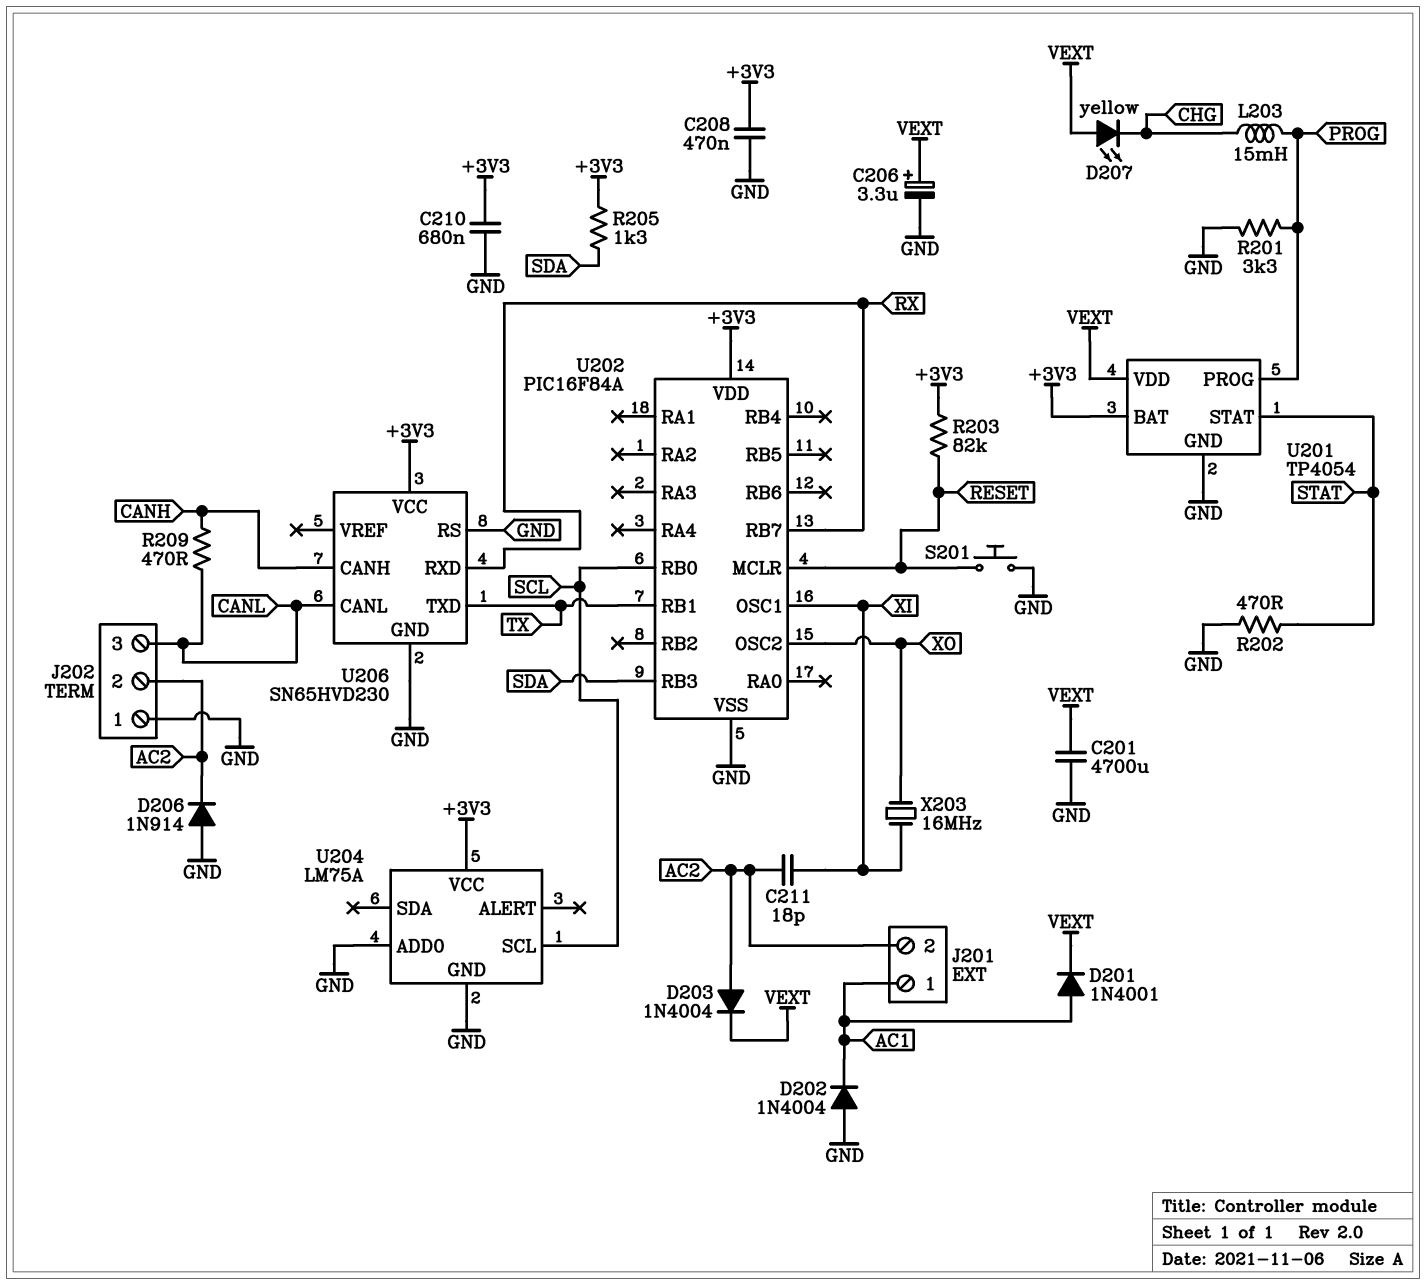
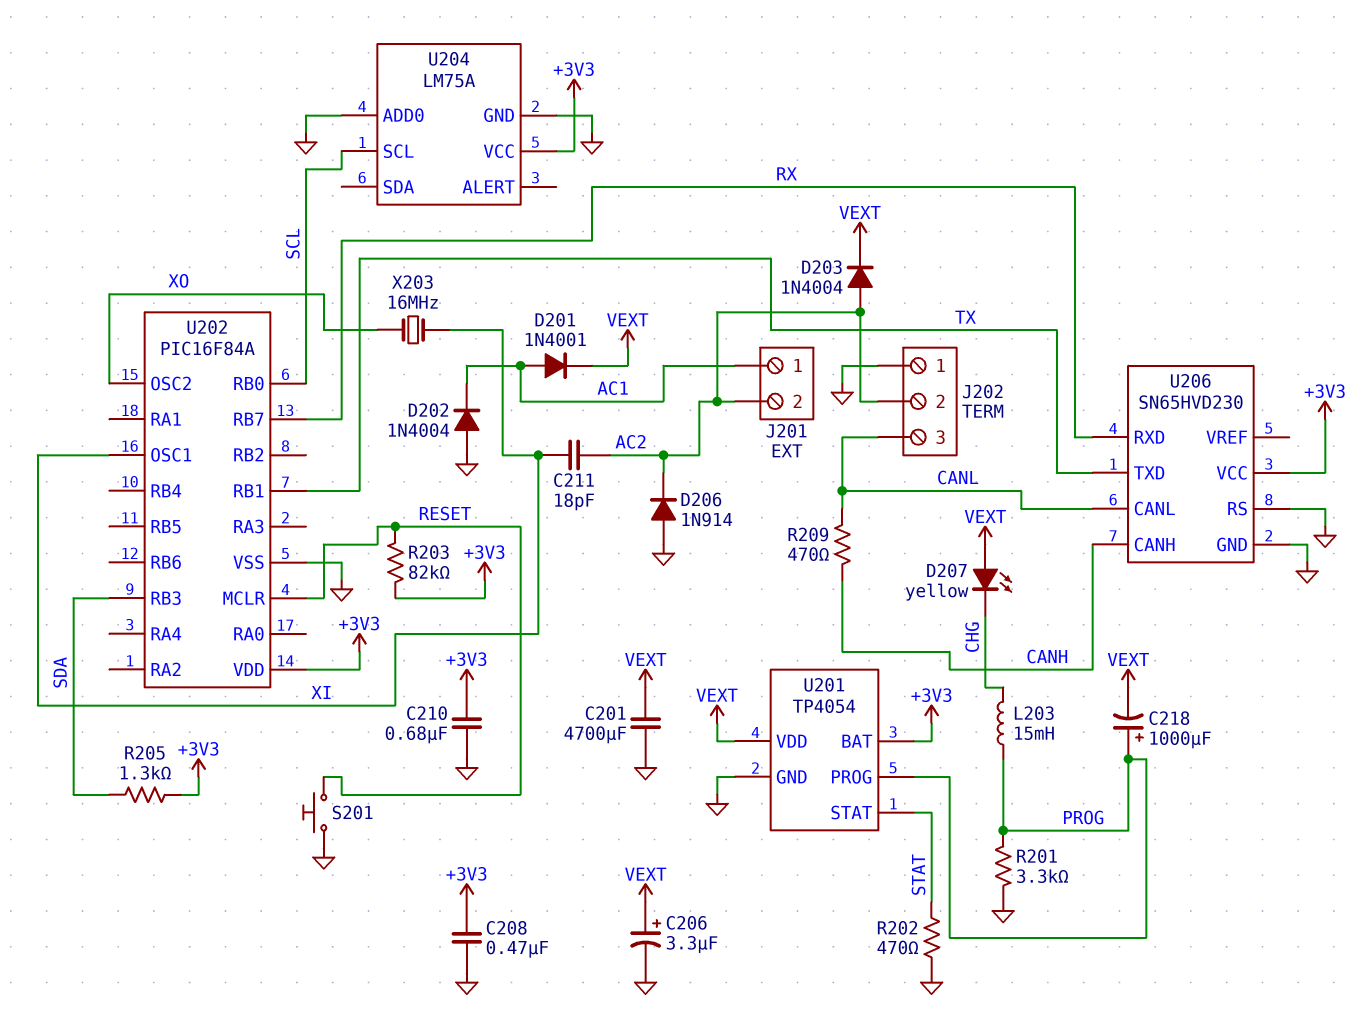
C218: none -> 1000uF (plus PROG, minus VEXT)

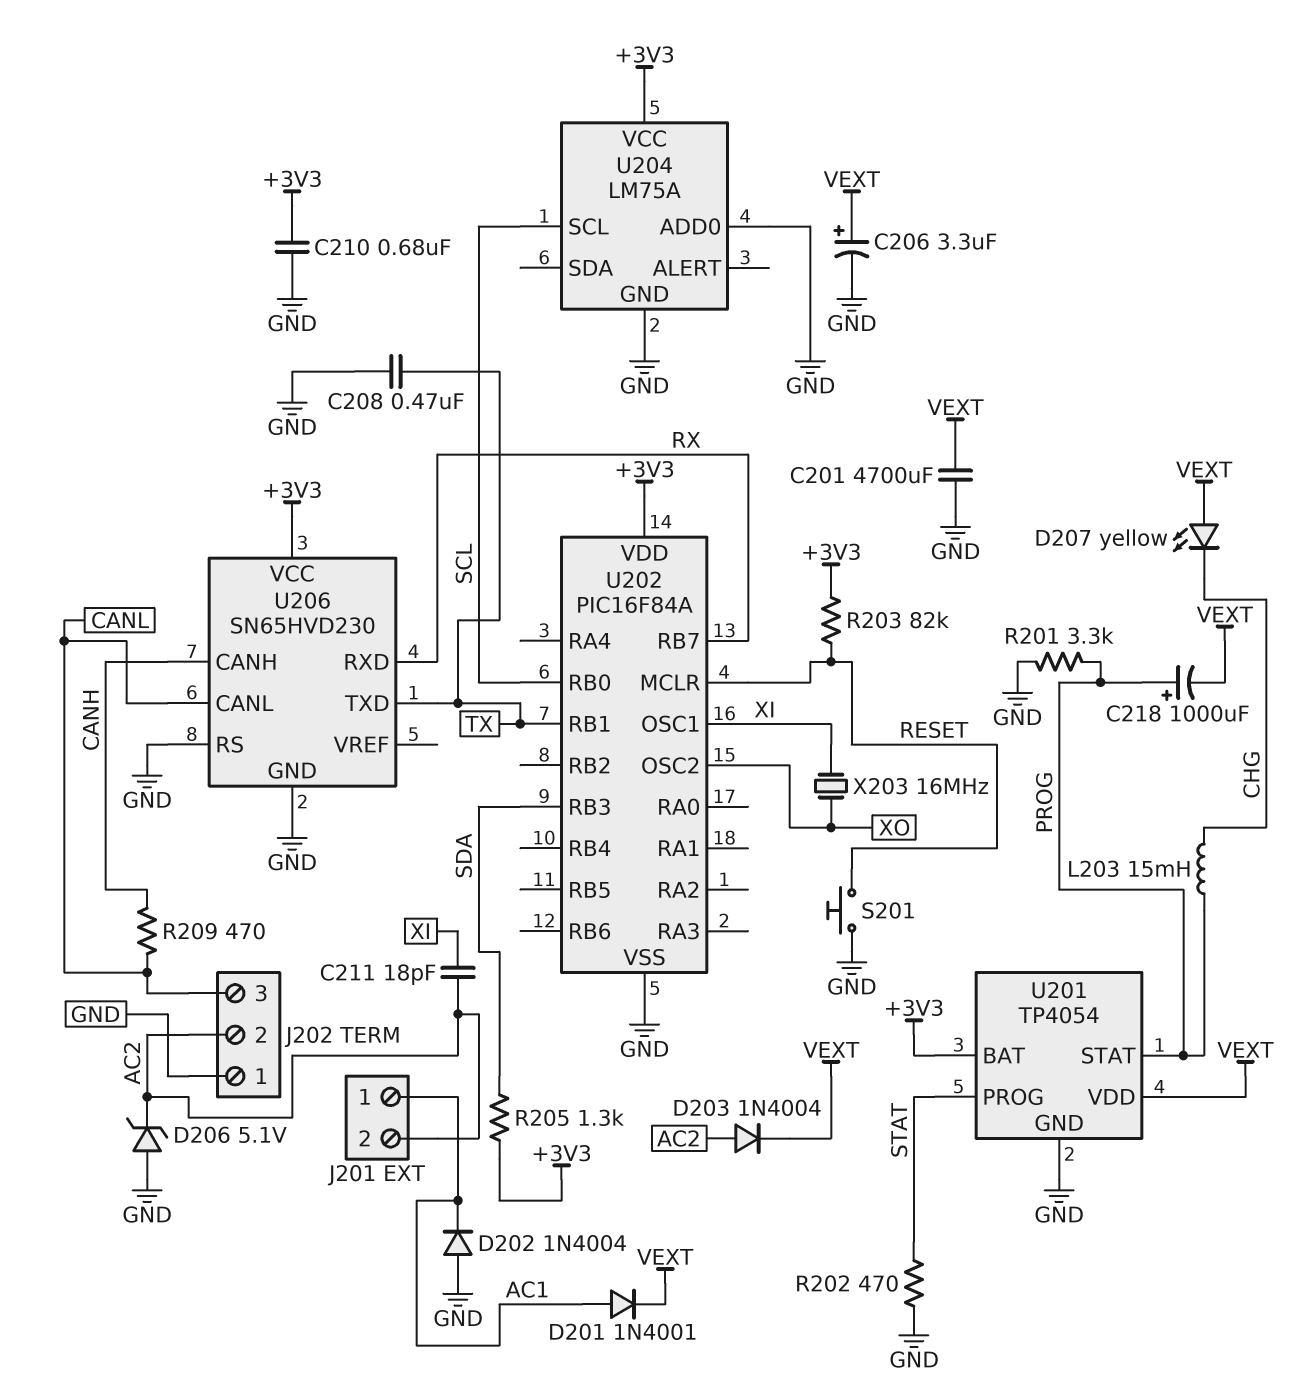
C208: 470nF (+3V3, GND) -> 470nF (GND, TX)
D206: diode 1N914 (A GND, K AC2) -> zener 5.1V (A GND, K AC2)
U201 pin PROG: PROG -> STAT
U201 pin STAT: STAT -> PROG

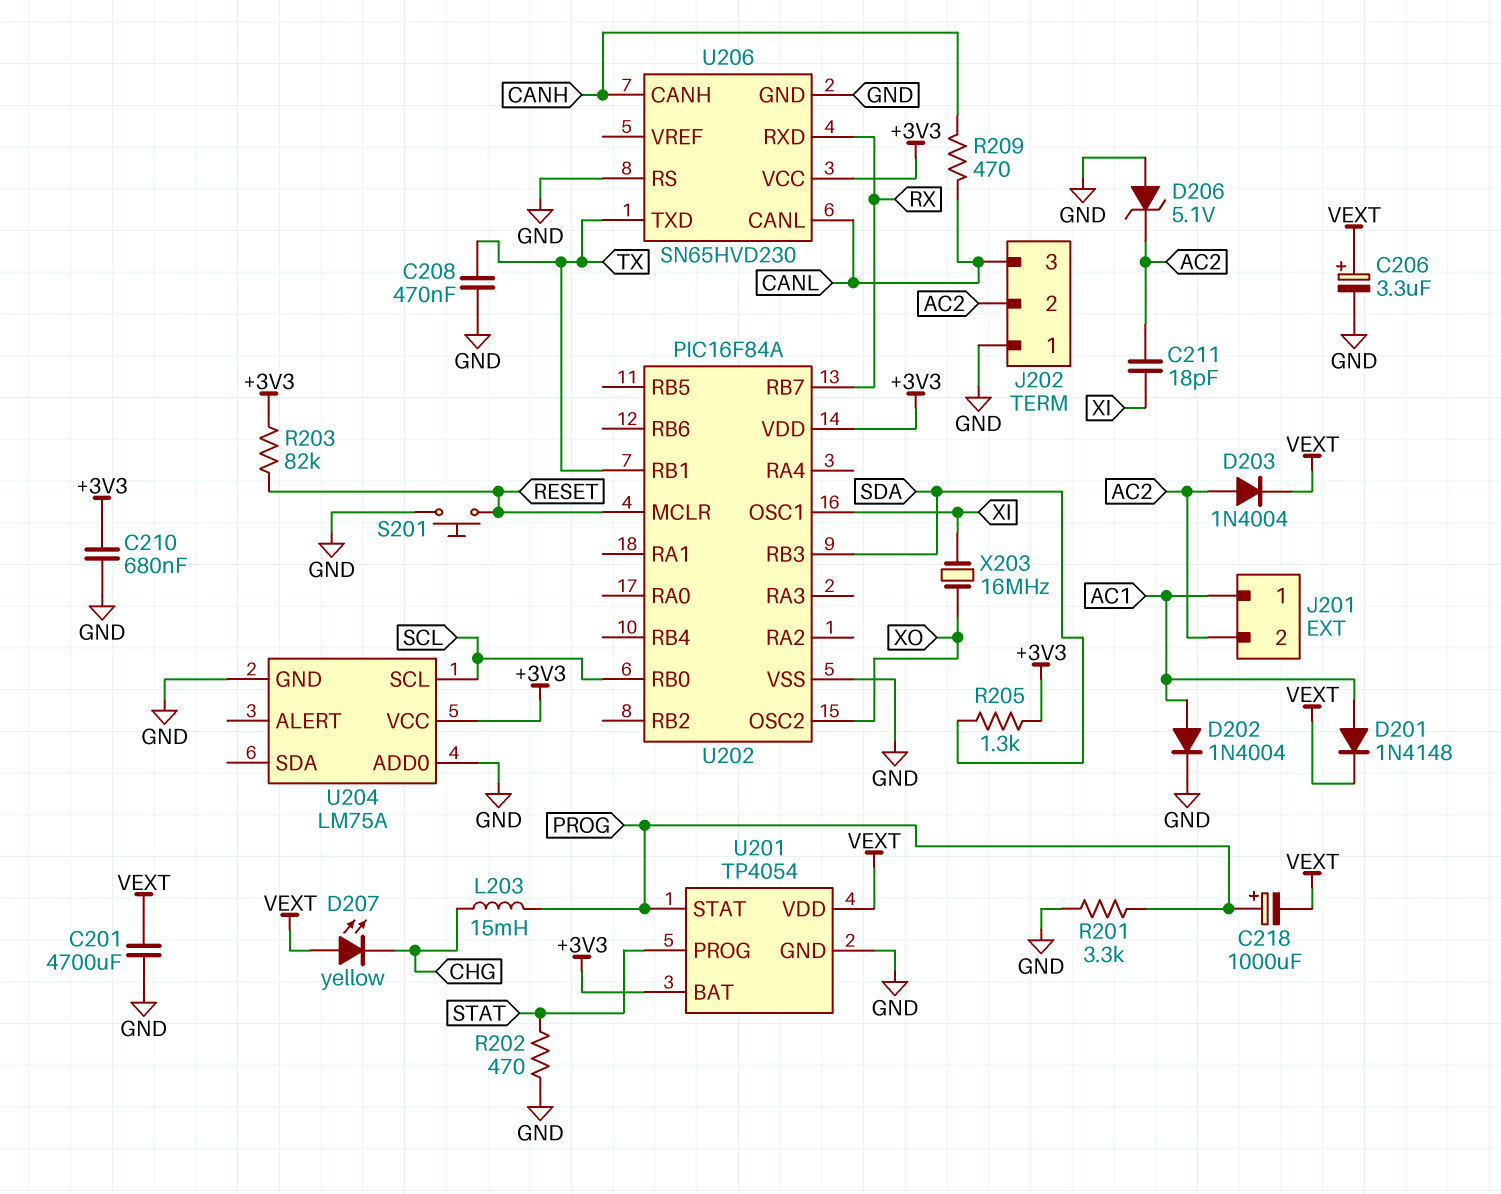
D201: diode 1N4001 (A AC1, K VEXT) -> diode 1N4148 (A AC1, K VEXT)
D202: diode 1N4004 (A GND, K AC1) -> diode 1N4004 (A AC1, K GND)

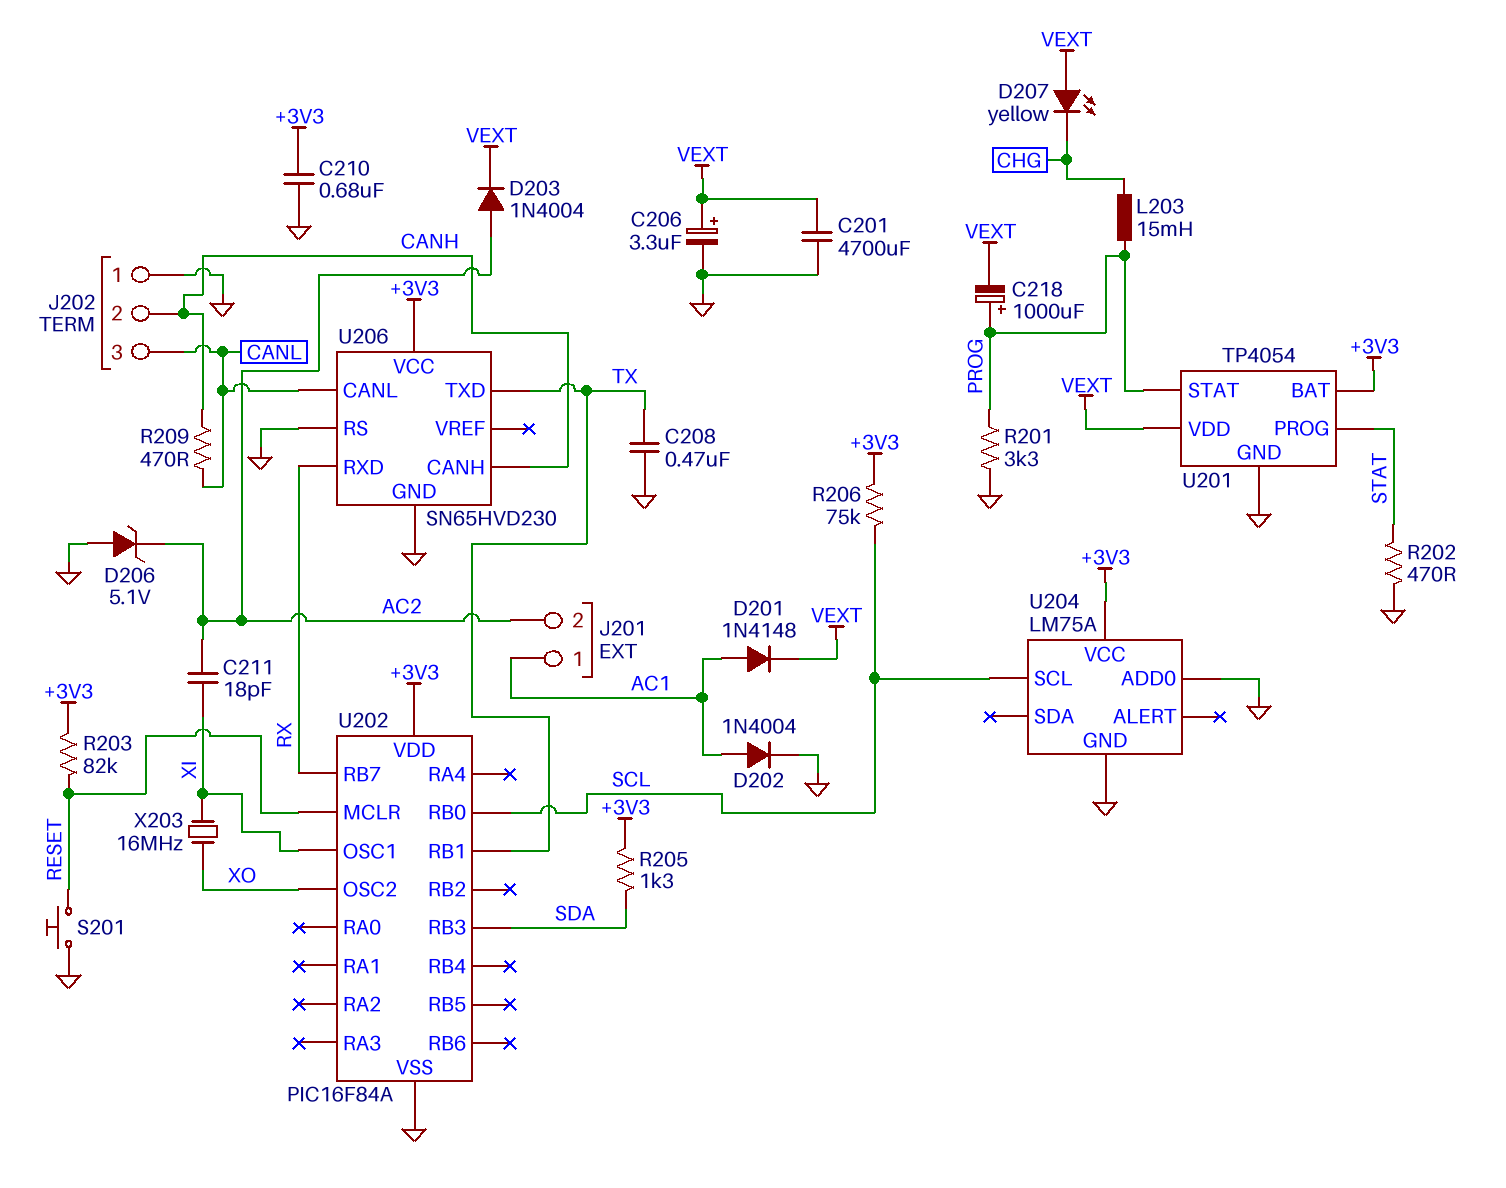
J202 pin 2: AC2 -> CANH
R206: none -> 75k (+3V3, SCL)

